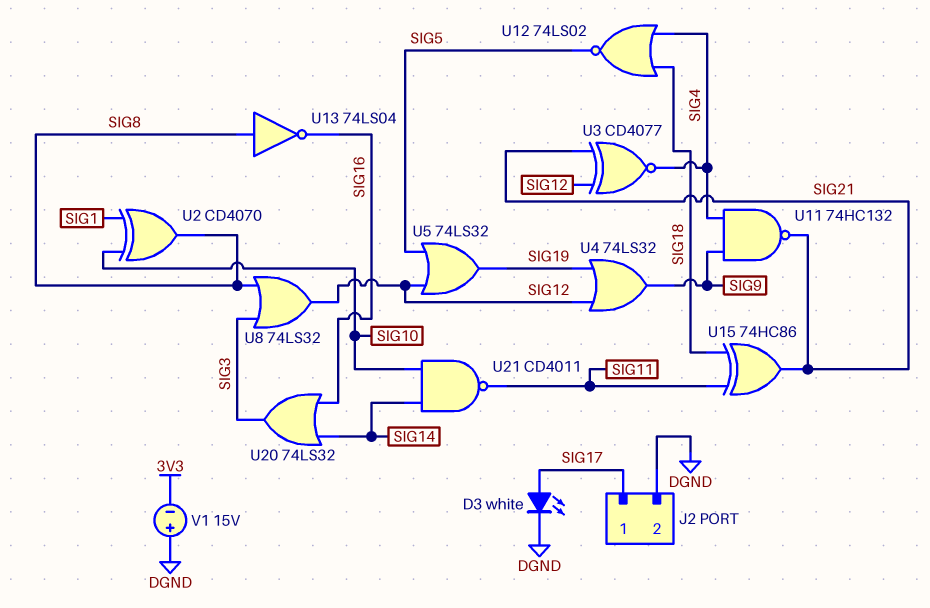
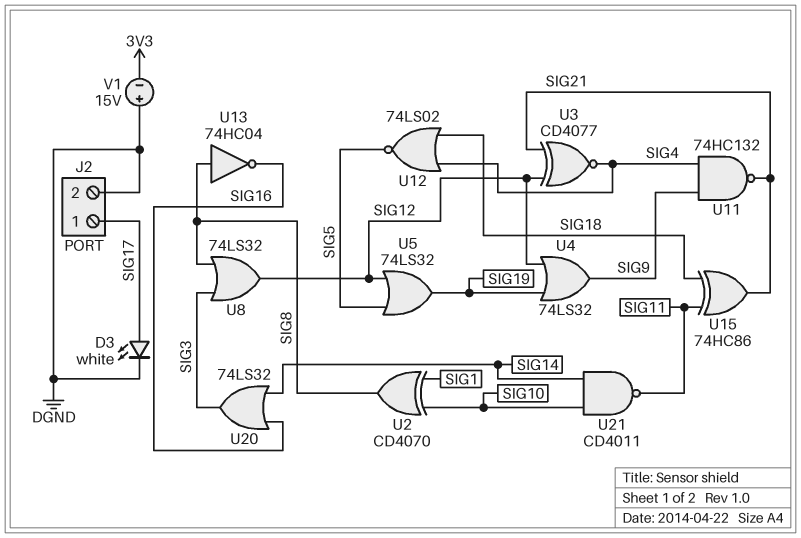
U13: NOT 74LS04 (in SIG8, out SIG16) -> NOT 74HC04 (in SIG8, out SIG16)

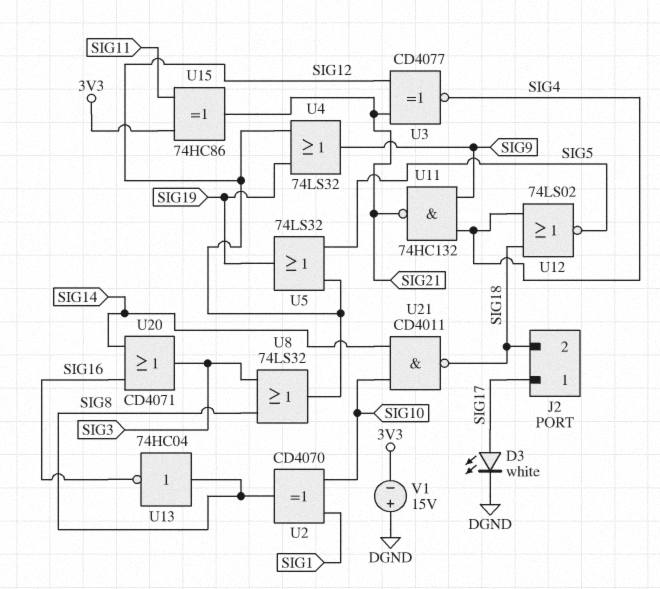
J2 pin 2: DGND -> SIG18
U15: XOR 74HC86 (in SIG11, in SIG18, out SIG21) -> XOR 74HC86 (in 3V3, in SIG11, out SIG21)
U20: OR 74LS32 (in SIG14, in SIG16, out SIG3) -> OR CD4071 (in SIG14, in SIG16, out SIG3)
U21: NAND CD4011 (in SIG10, in SIG14, out SIG11) -> NAND CD4011 (in SIG10, in SIG14, out SIG18)

